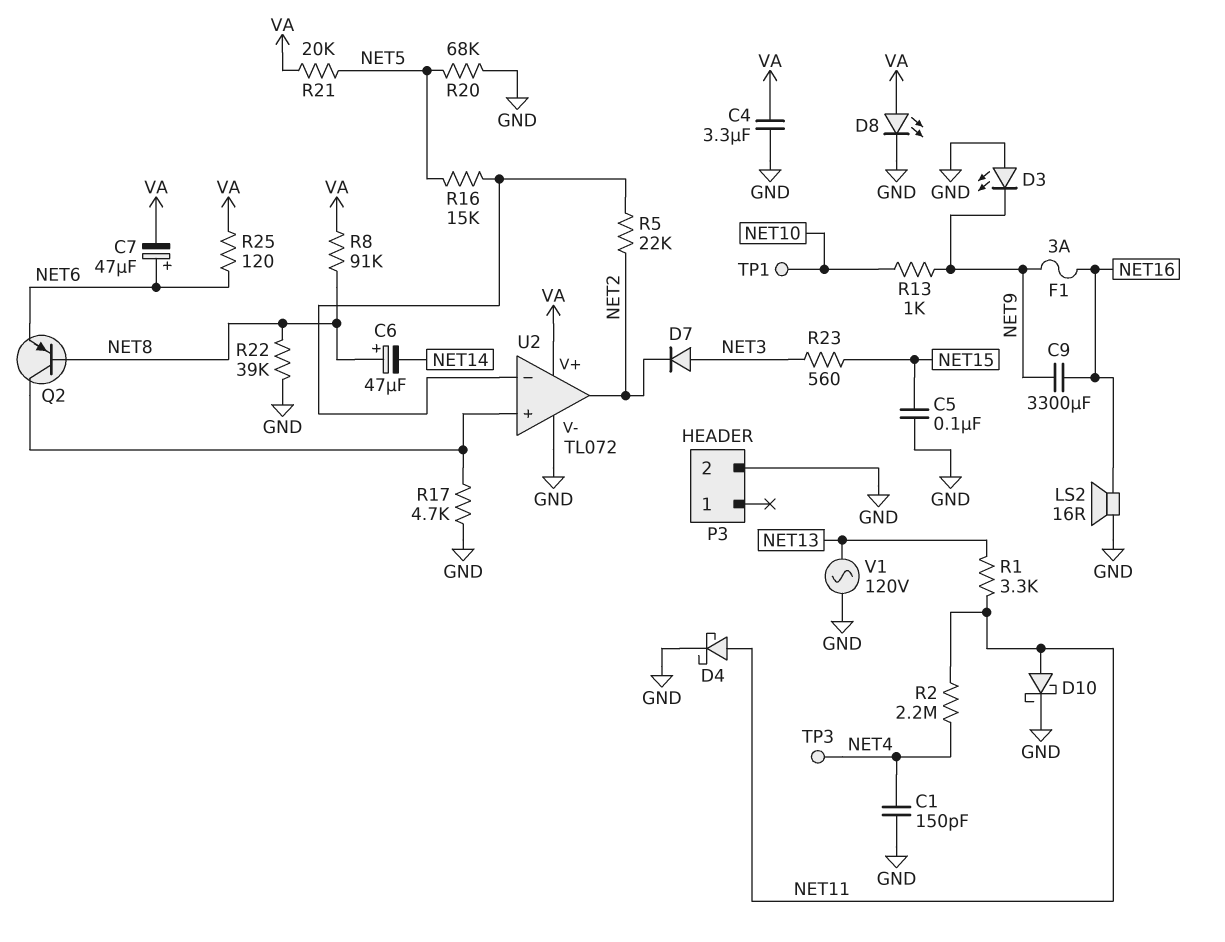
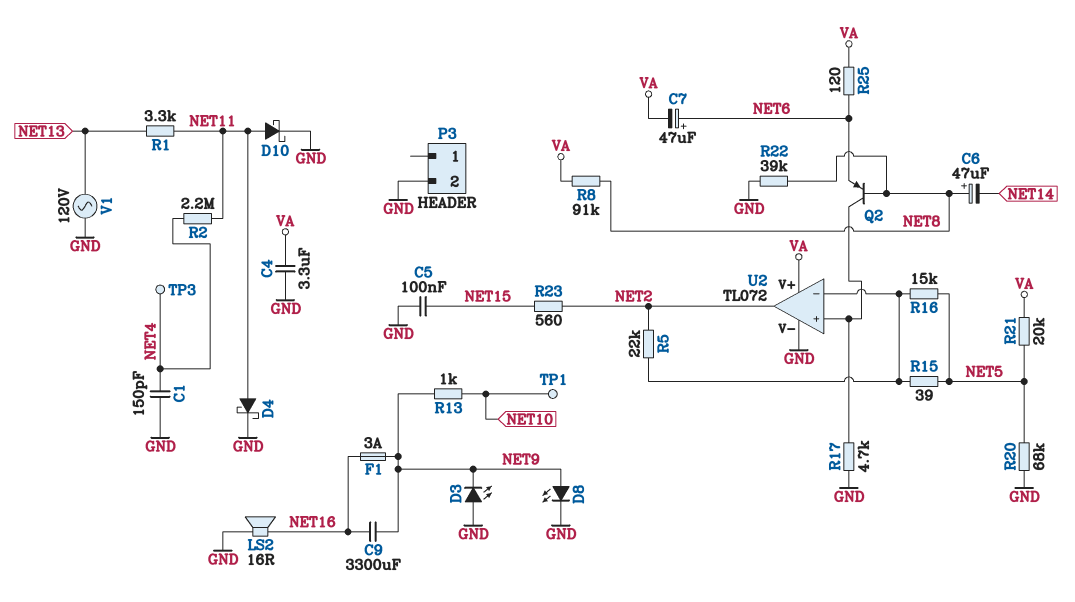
D7: diode (A NET3, K NET2) -> none
D8: LED (A VA, K GND) -> LED (A NET9, K GND)
R15: none -> 39 (NET5, U2/in-)
R23: 560 (NET3, NET15) -> 560 (NET2, NET15)

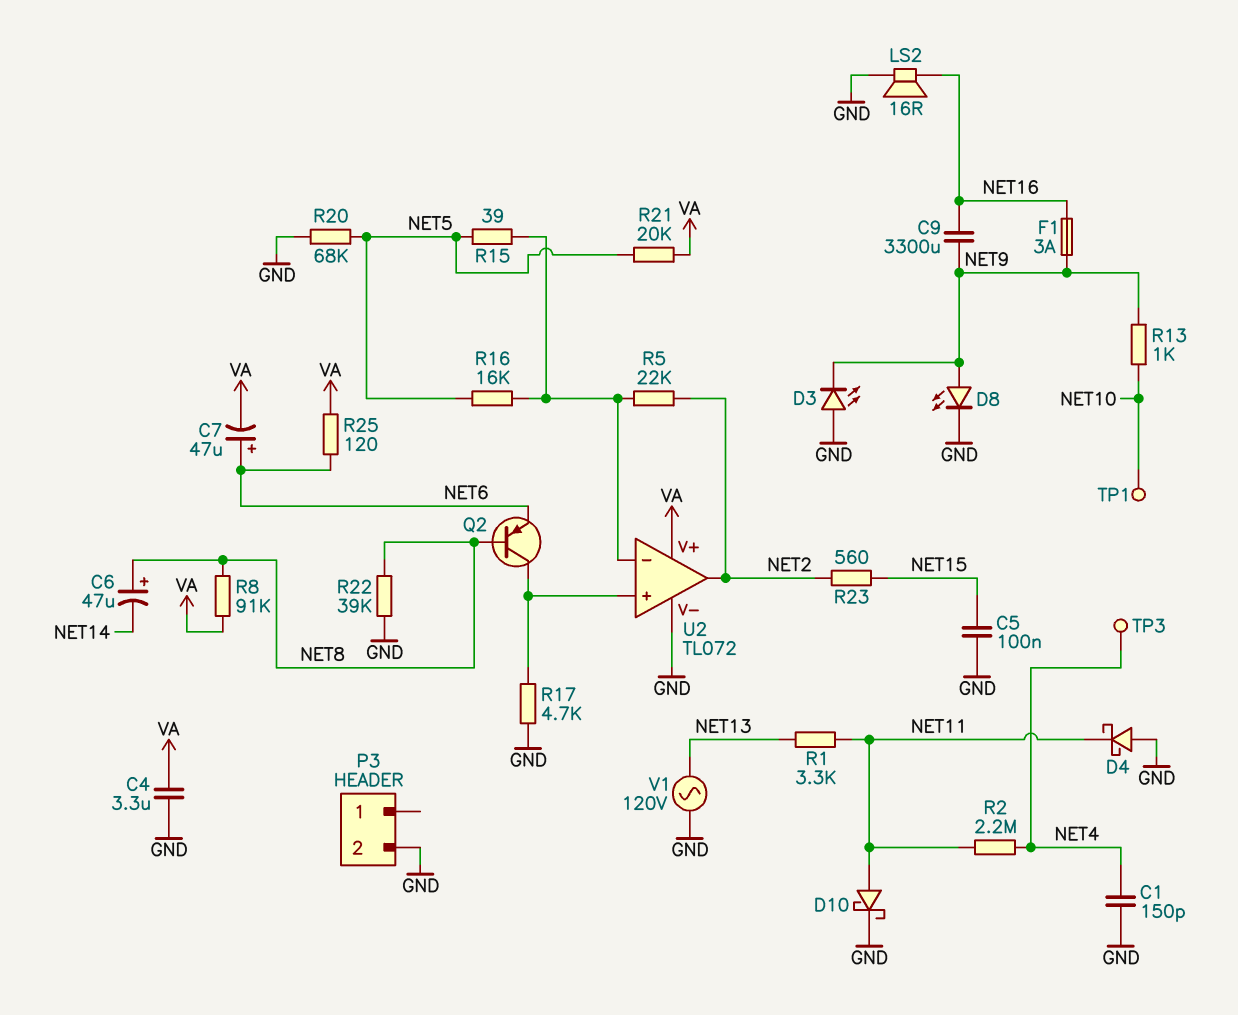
D4: schottky (A NET11, K GND) -> schottky (A GND, K NET11)
R16: 15k (NET5, U2/in-) -> 16k (NET5, U2/in-)

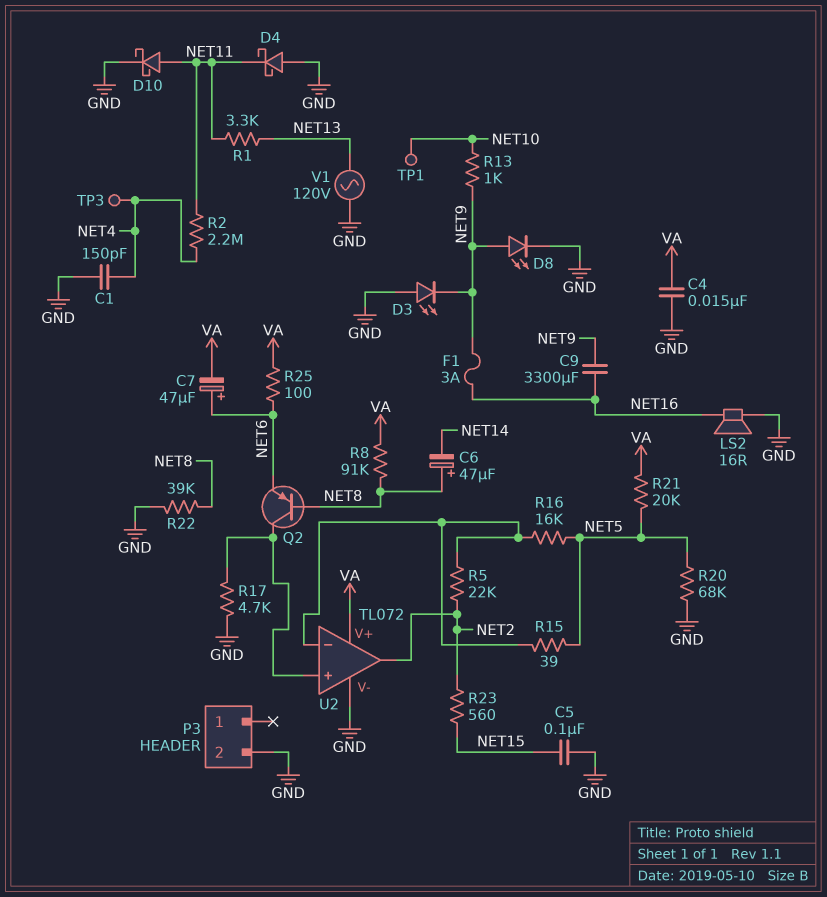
C4: 3.3uF (GND, VA) -> 15nF (GND, VA)
R25: 120 (NET6, VA) -> 100 (NET6, VA)

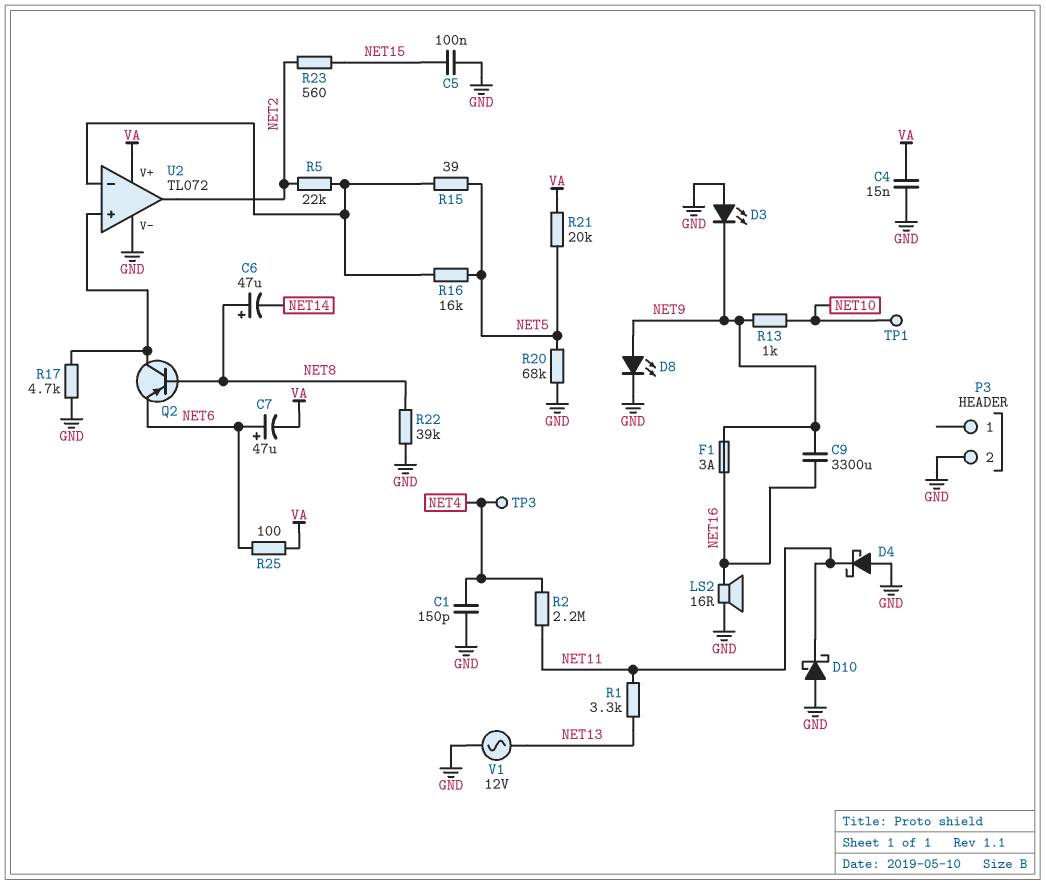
D10: schottky (A NET11, K GND) -> schottky (A GND, K NET11)
R8: 91k (NET8, VA) -> none
V1: AC 120V (GND, NET13) -> AC 12V (GND, NET13)

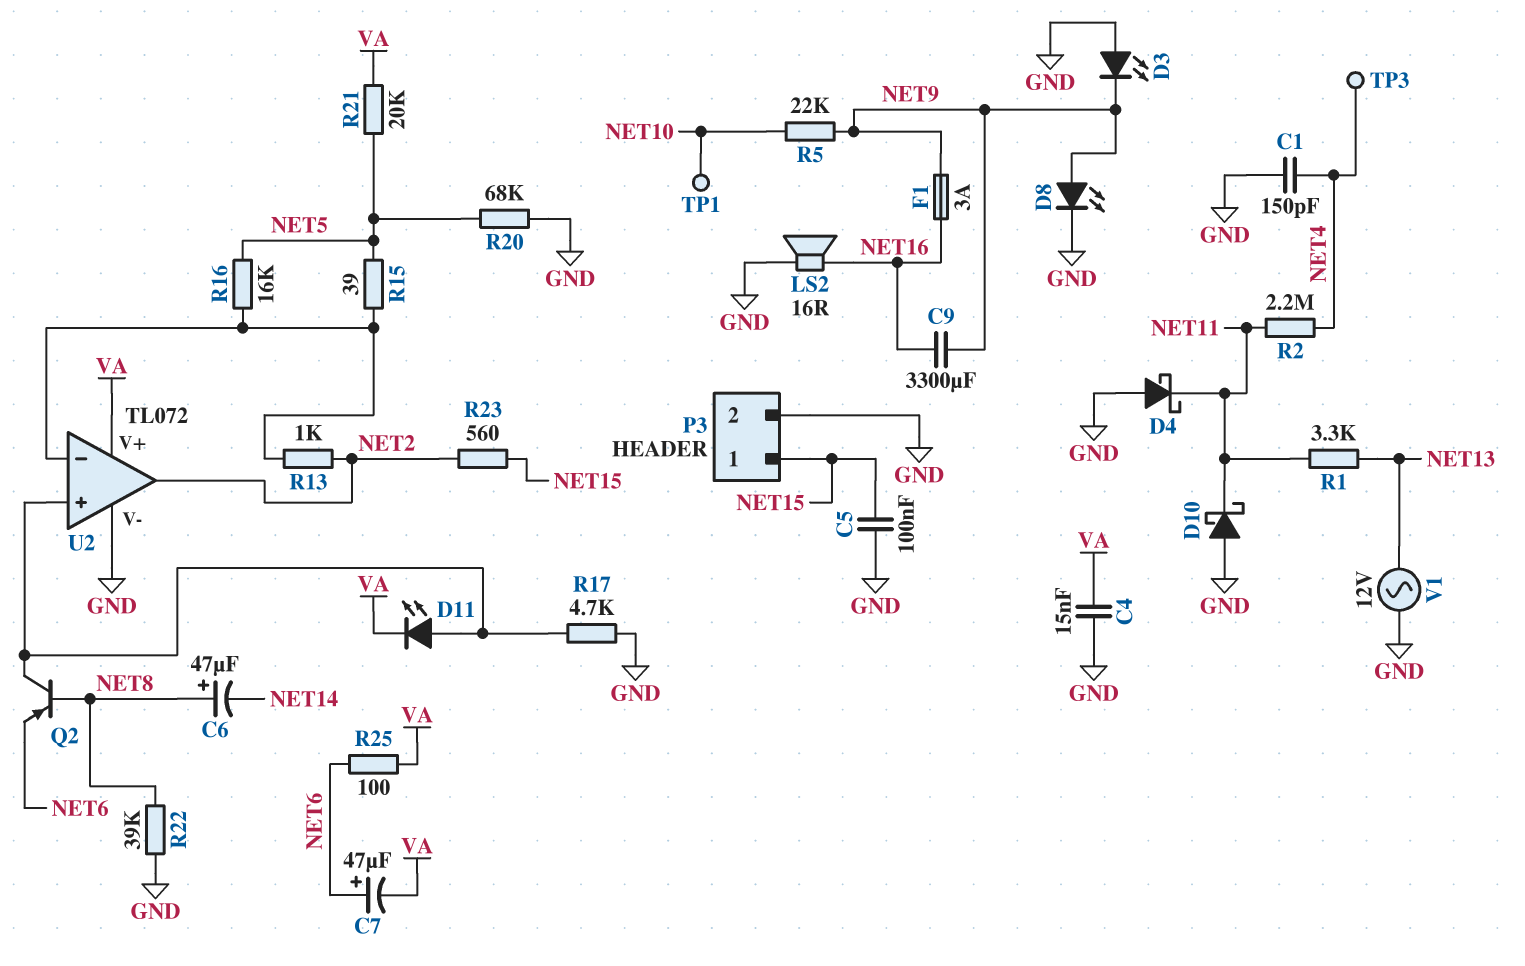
D11: none -> LED (A U2/in+, K VA)
P3 pin 1: none -> NET15
R5: 22k (NET2, U2/in-) -> 22k (NET9, NET10)
R13: 1k (NET9, NET10) -> 1k (NET2, U2/in-)

